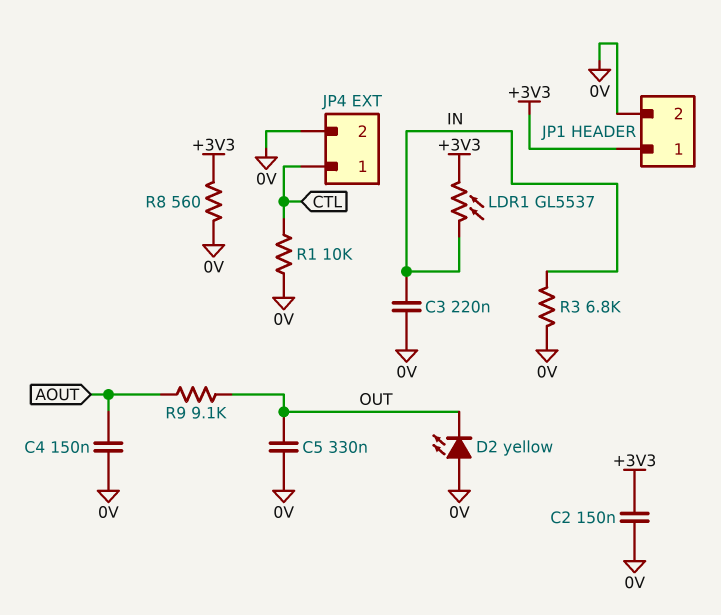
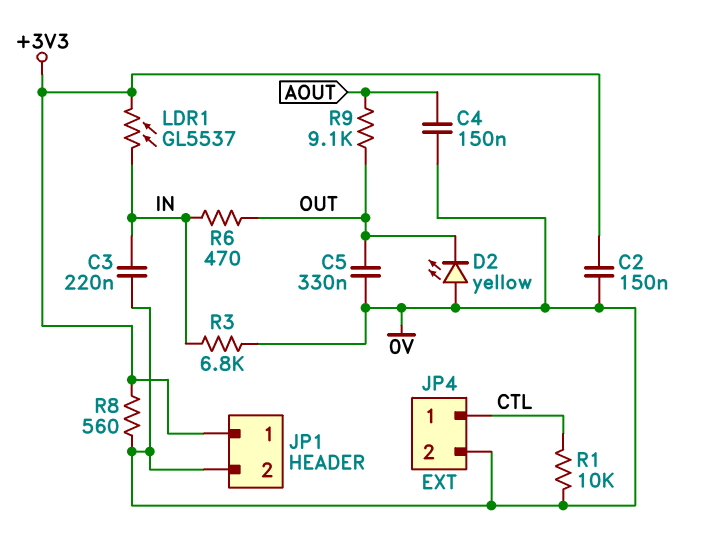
R6: none -> 470 (IN, OUT)

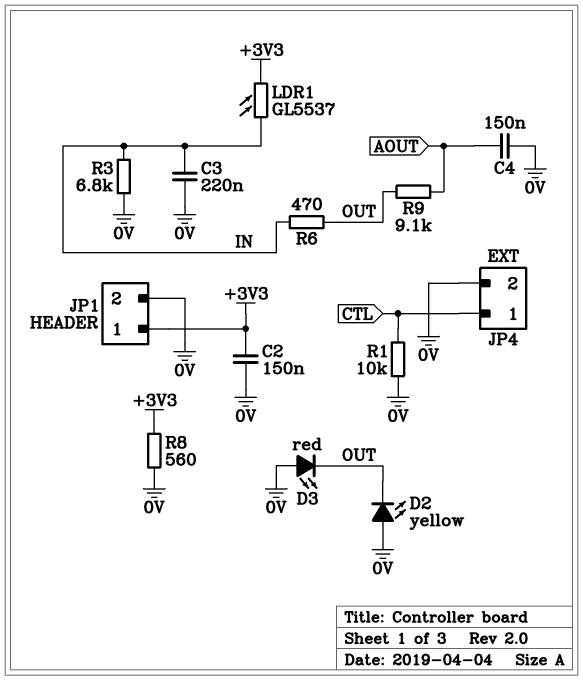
C5: 330nF (0V, OUT) -> none
D3: none -> LED red (A 0V, K OUT)

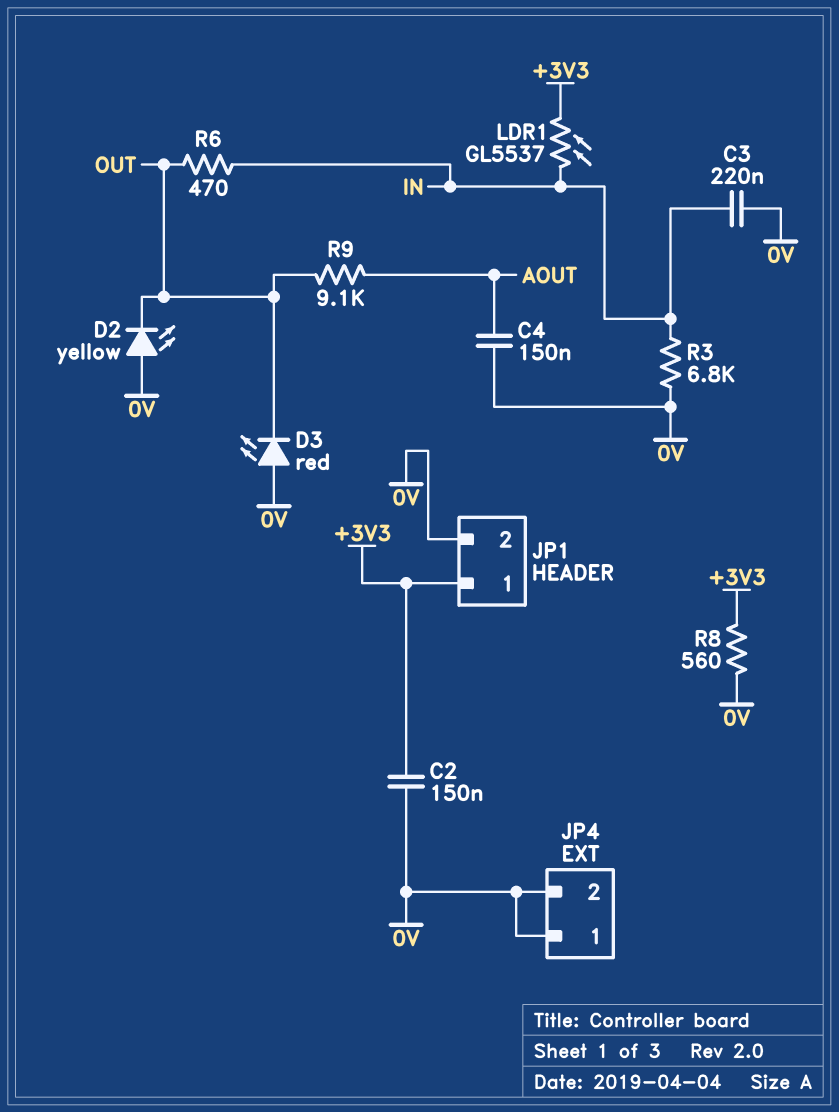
JP4 pin 1: CTL -> 0V
R1: 10k (0V, CTL) -> none

